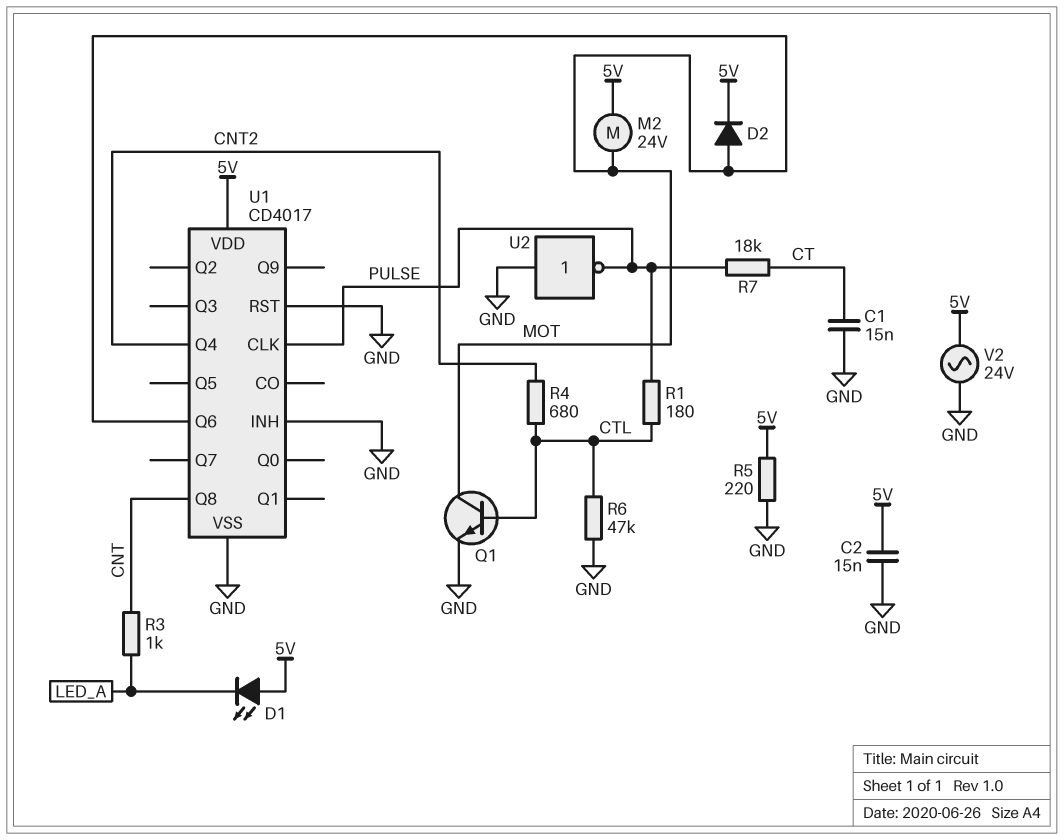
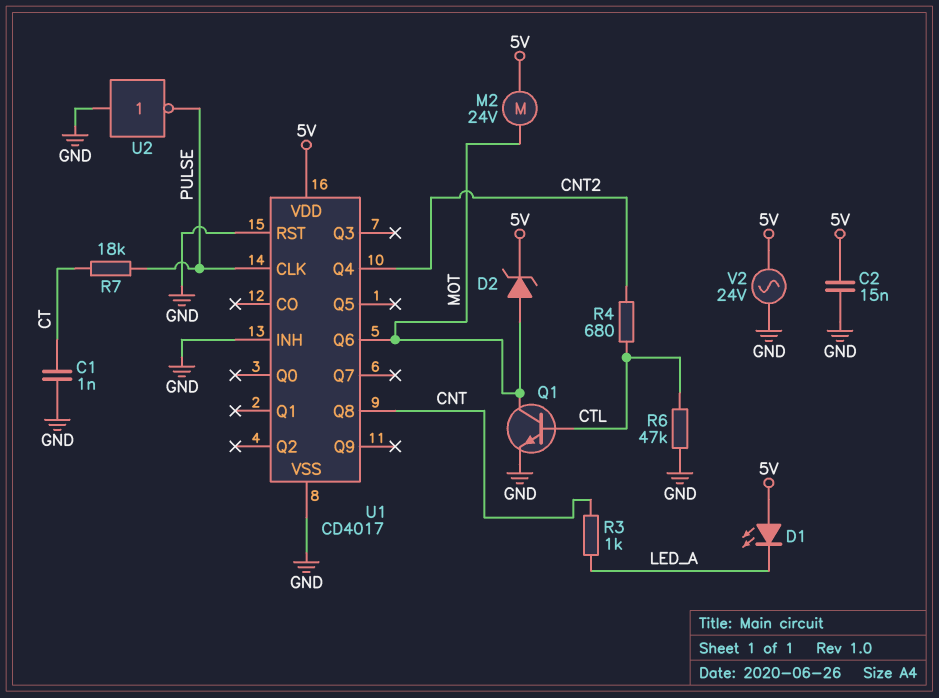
C1: 15nF (CT, GND) -> 1nF (CT, GND)
D2: diode (A MOT, K 5V) -> zener (A MOT, K 5V)
R1: 180 (CTL, PULSE) -> none
R5: 220 (5V, GND) -> none

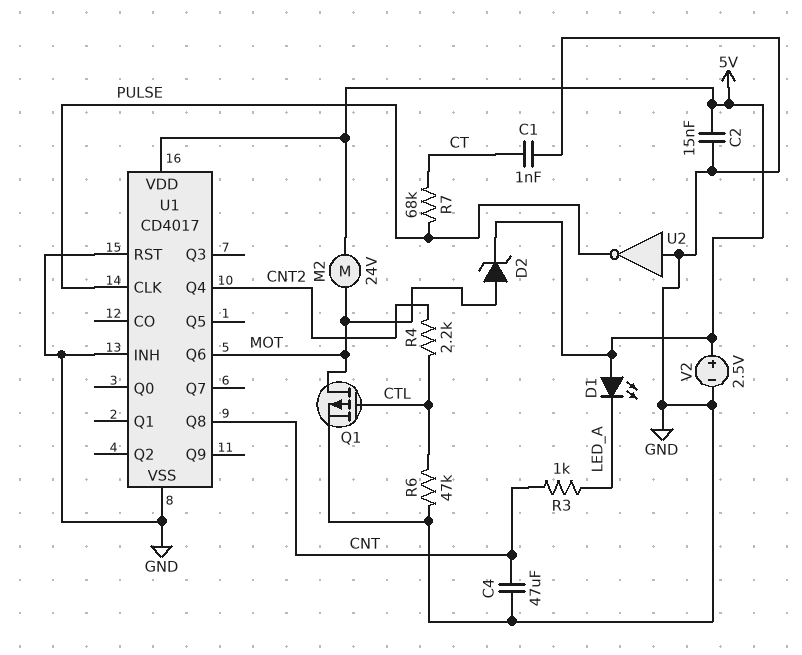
C4: none -> 47uF (CNT, GND)
Q1: NPN (B CTL, C MOT, E GND) -> PMOS (G CTL, D MOT, S GND)
R4: 680 (CNT2, CTL) -> 2.2k (CNT2, CTL)
R7: 18k (CT, PULSE) -> 68k (CT, PULSE)
V2: AC 24V (5V, GND) -> 2.5V (plus 5V, minus GND)

